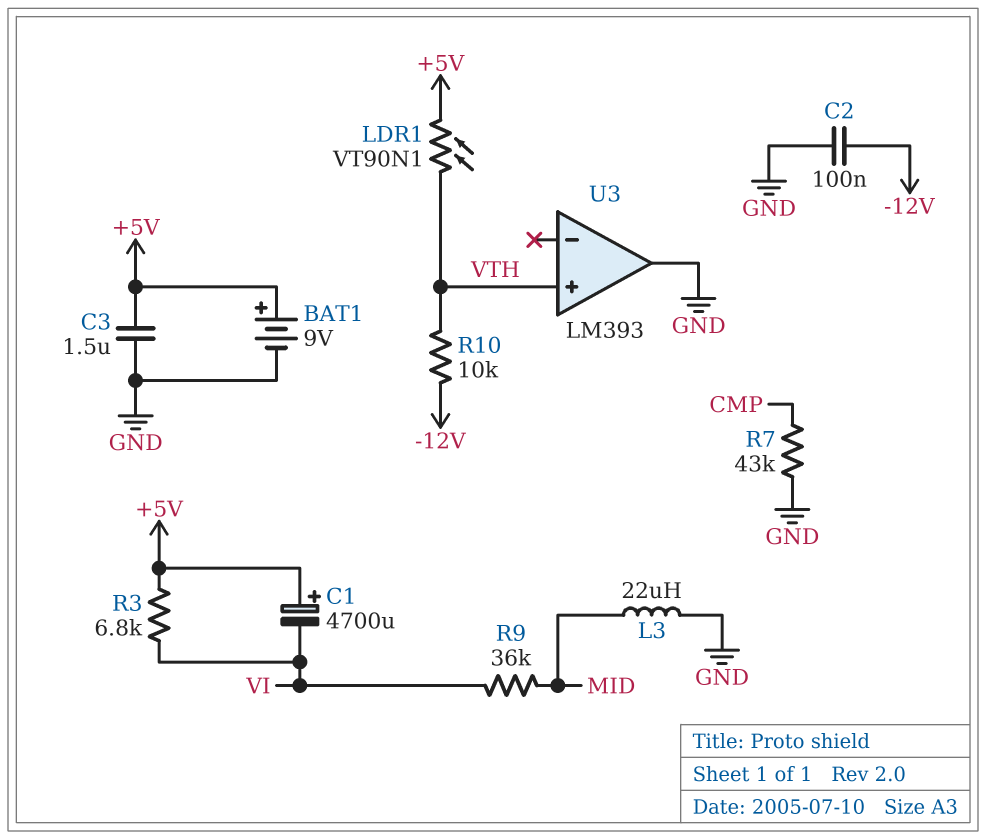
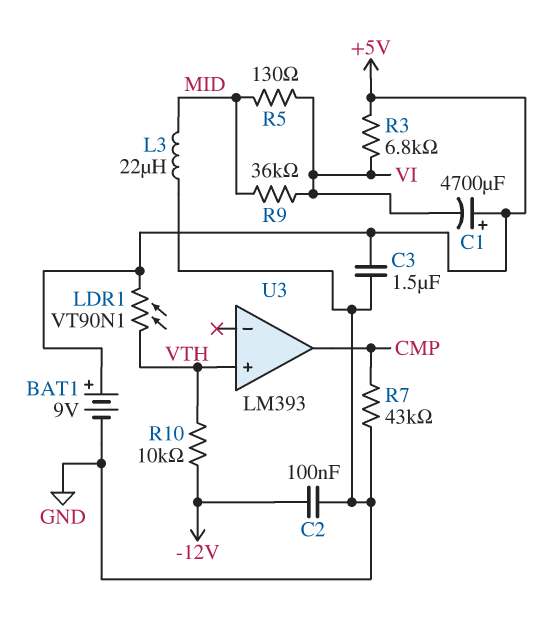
R5: none -> 130 (MID, VI)
U3 pin out: GND -> CMP

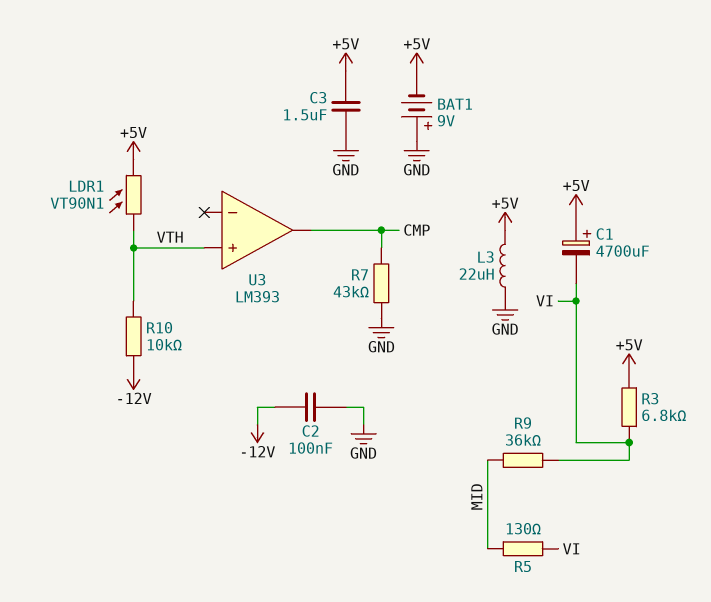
BAT1: 9V (plus +5V, minus GND) -> 9V (plus GND, minus +5V)
L3: 22uH (GND, MID) -> 22uH (+5V, GND)

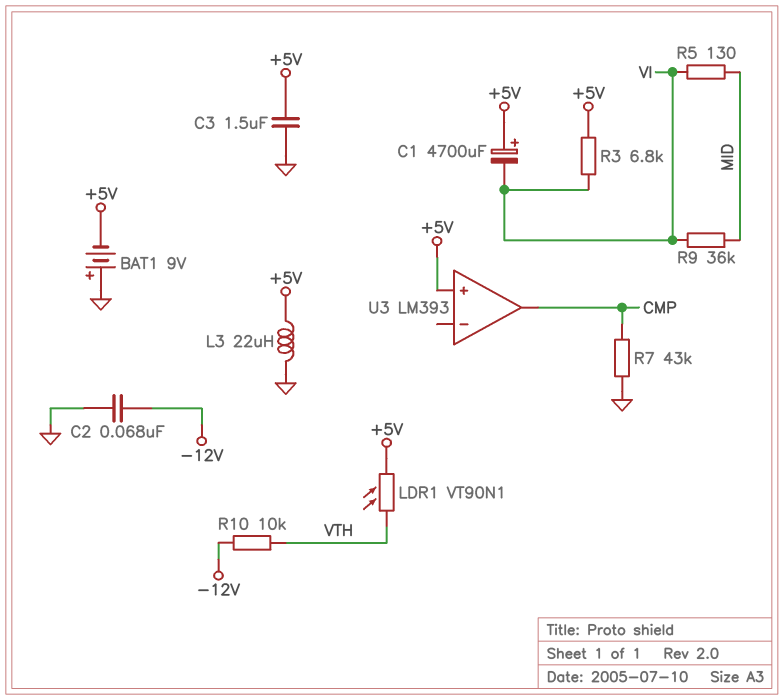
C2: 100nF (-12V, GND) -> 68nF (-12V, GND)
U3 pin in+: VTH -> +5V

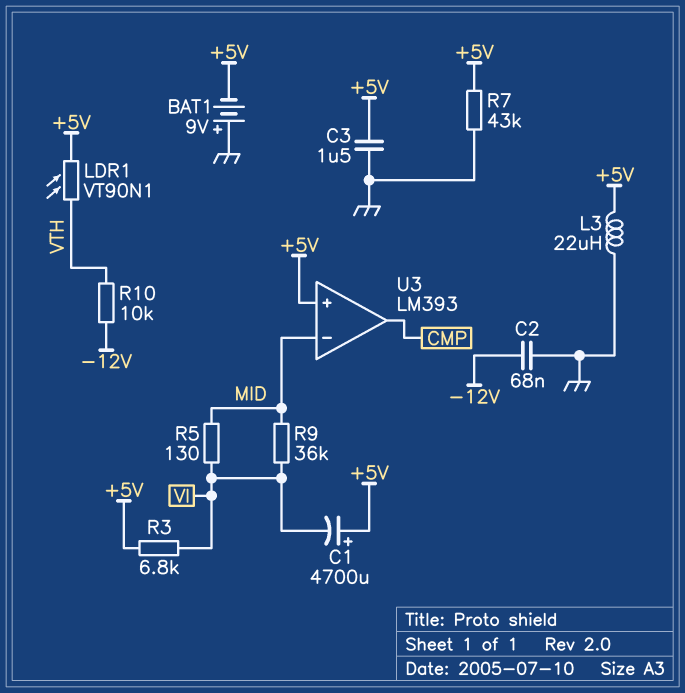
R7: 43k (CMP, GND) -> 43k (+5V, GND)
U3 pin in-: none -> MID

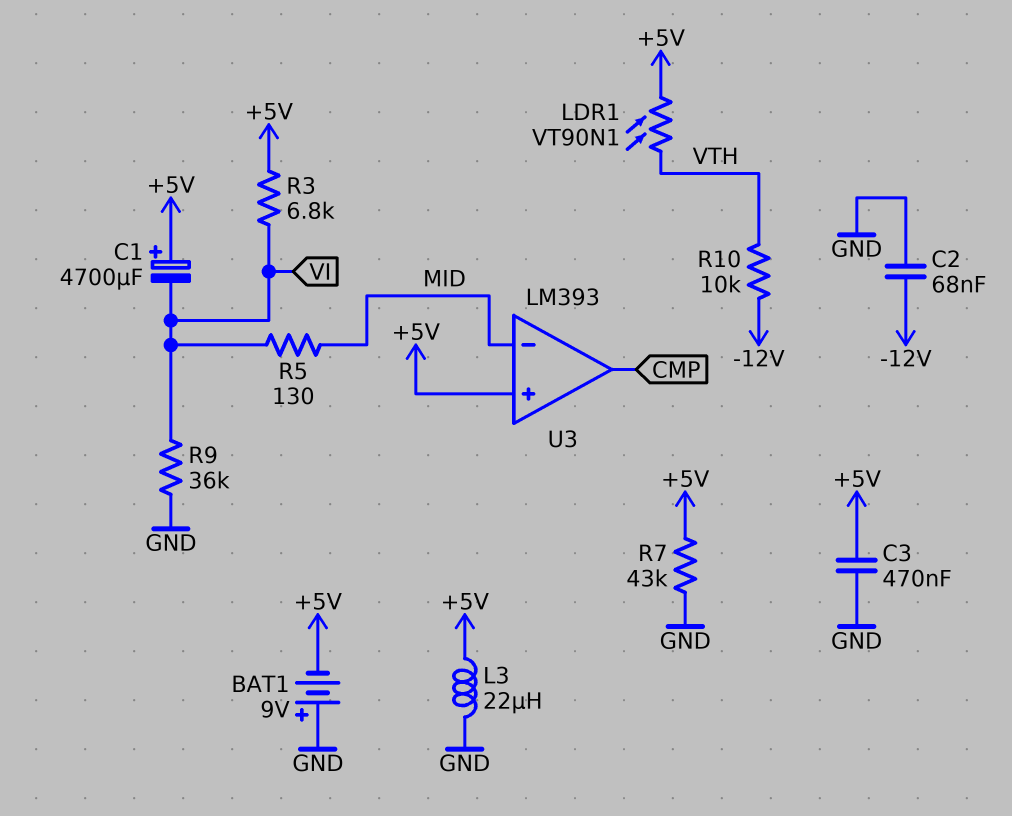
C3: 1.5uF (+5V, GND) -> 470nF (+5V, GND)
R9: 36k (MID, VI) -> 36k (GND, VI)

